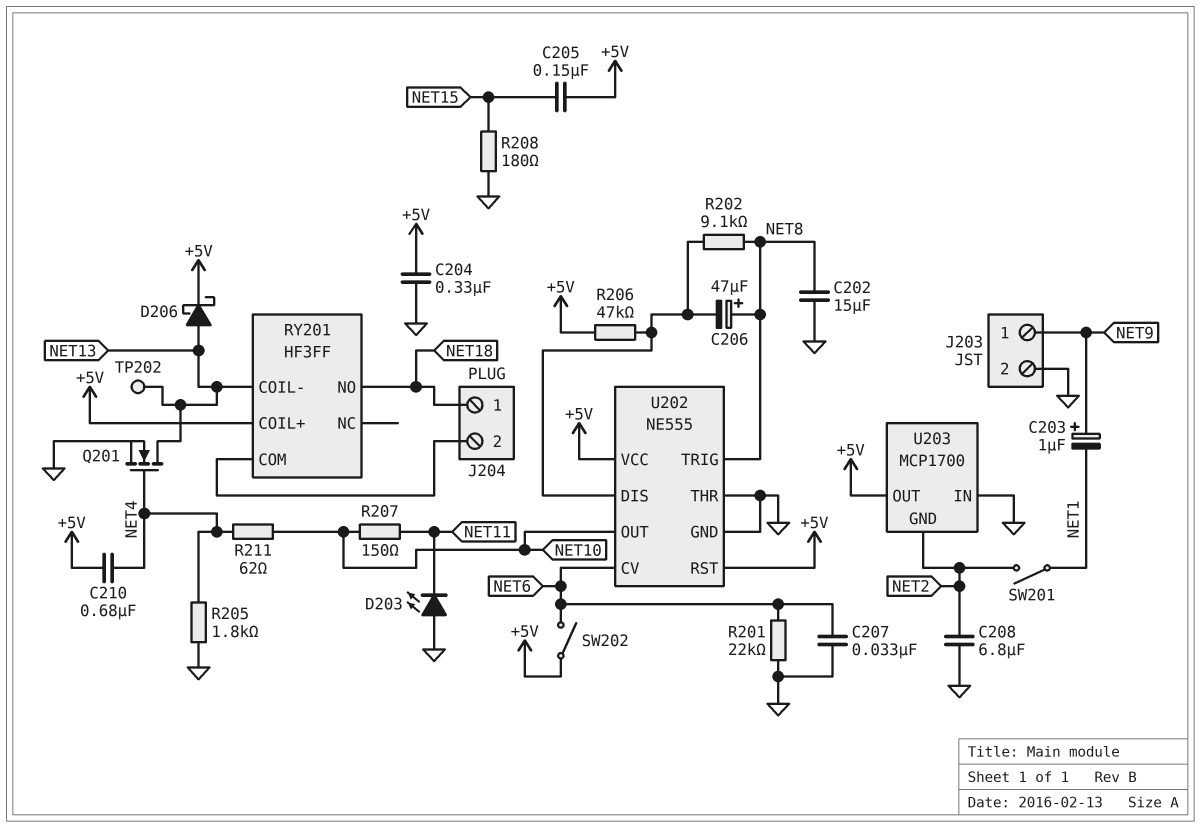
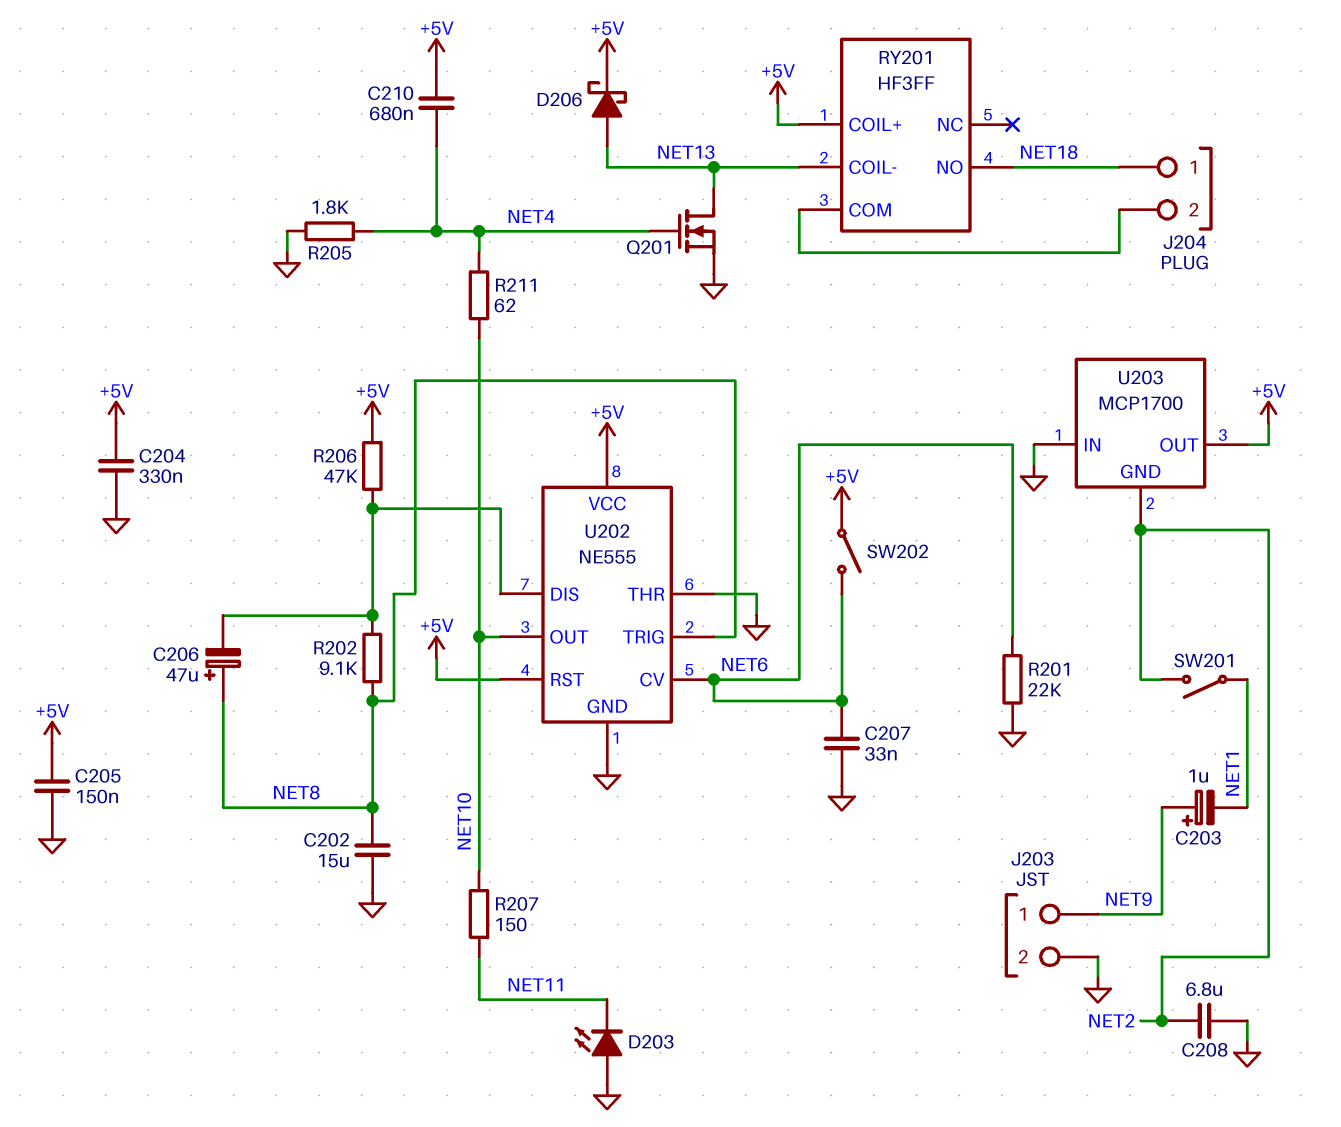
C205: 150nF (+5V, NET15) -> 150nF (+5V, GND)
R208: 180 (GND, NET15) -> none
TP202: test point (NET13) -> none

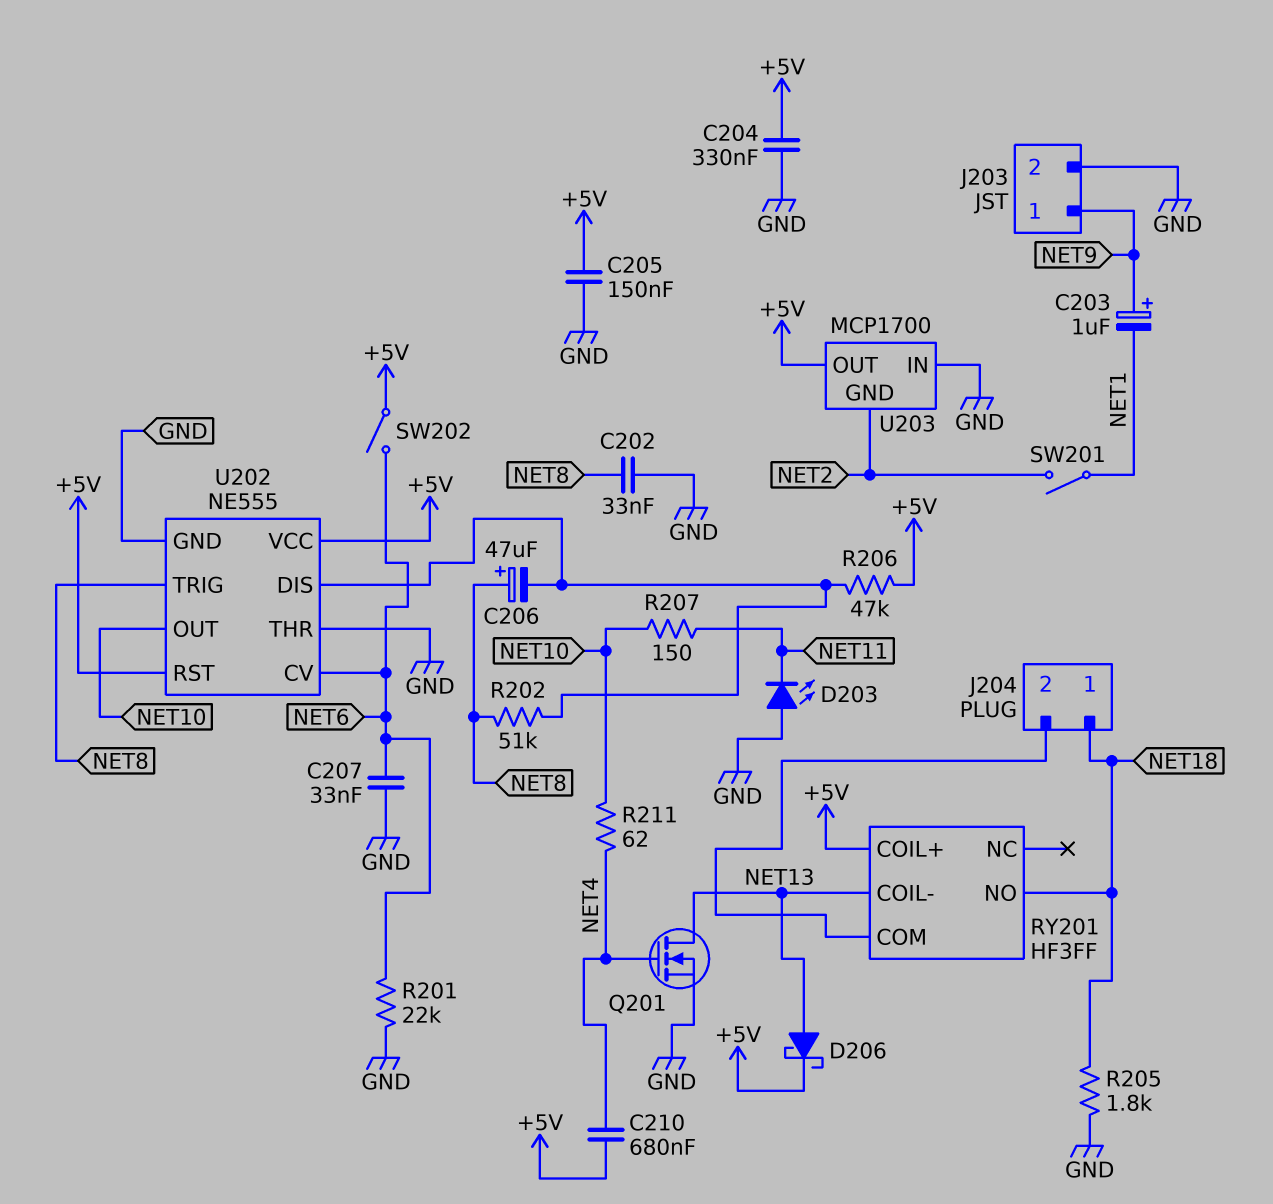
C202: 15uF (GND, NET8) -> 33nF (GND, NET8)
C208: 6.8uF (GND, NET2) -> none
R202: 9.1k (NET8, U202/DIS) -> 51k (NET8, U202/DIS)
R205: 1.8k (GND, NET4) -> 1.8k (GND, NET18)

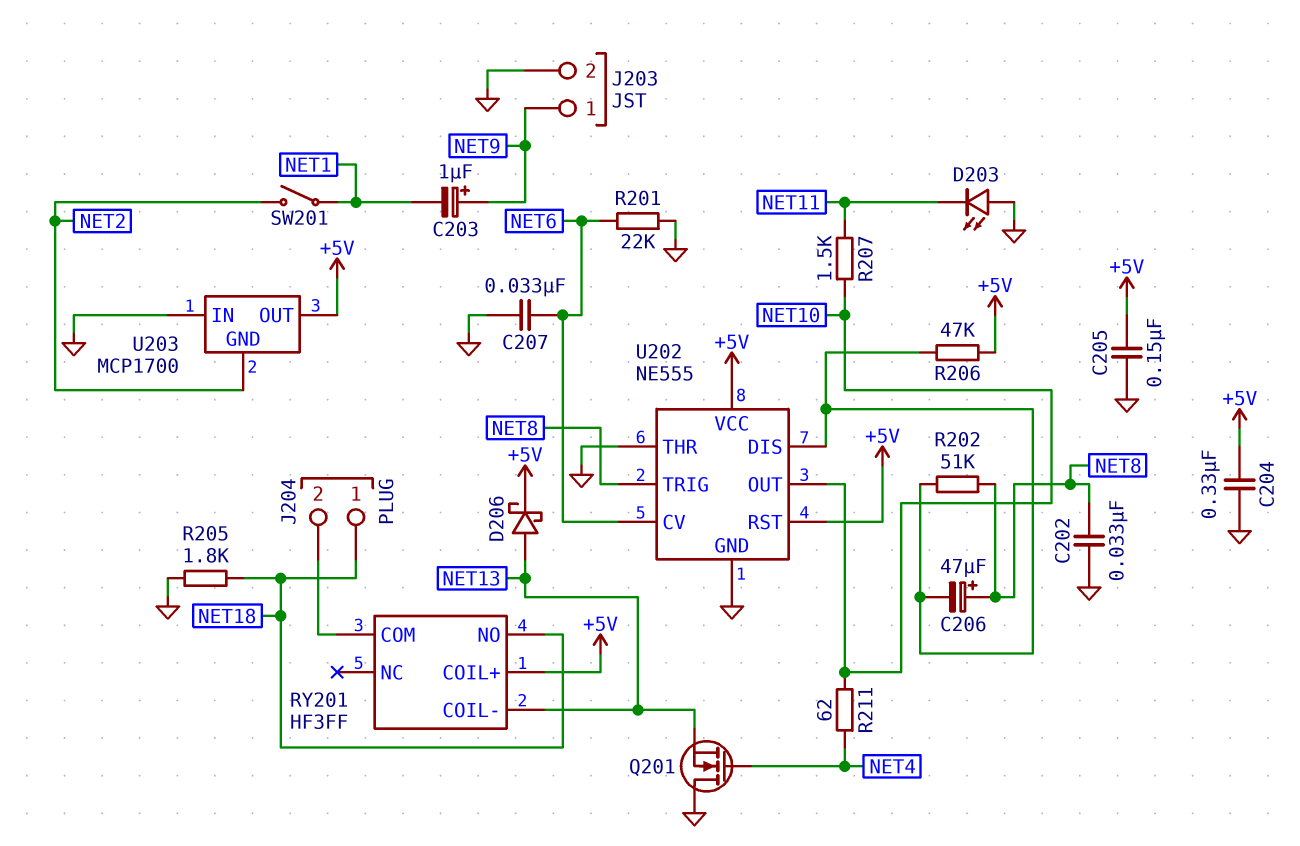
C210: 680nF (+5V, NET4) -> none
Q201: NMOS (G NET4, D NET13, S GND) -> NMOS (G NET4, D GND, S NET13)
R207: 150 (NET10, NET11) -> 1.5k (NET10, NET11)
SW202: switch (+5V, NET6) -> none

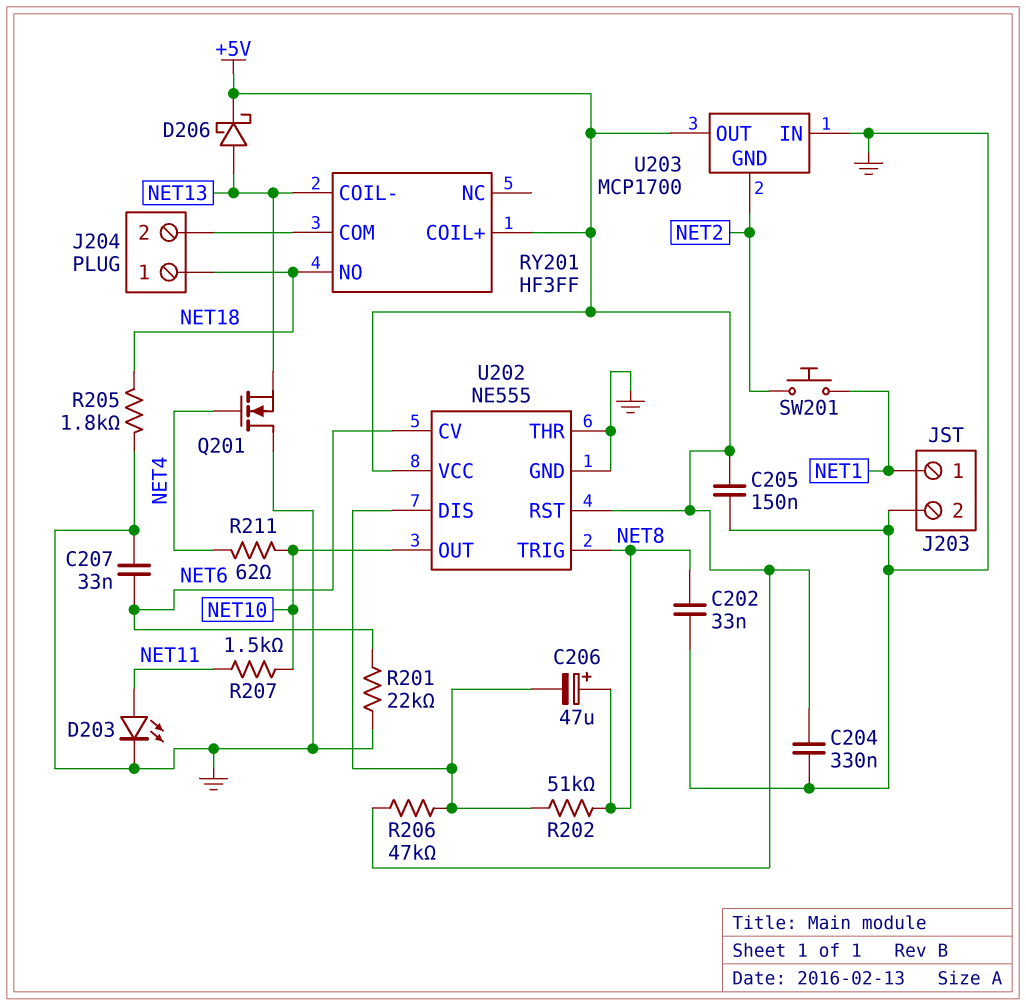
C203: 1uF (plus NET9, minus NET1) -> none
D203: LED (A GND, K NET11) -> LED (A NET11, K GND)
J203 pin 1: NET9 -> NET1
SW201: switch (NET1, NET2) -> button (NET1, NET2)

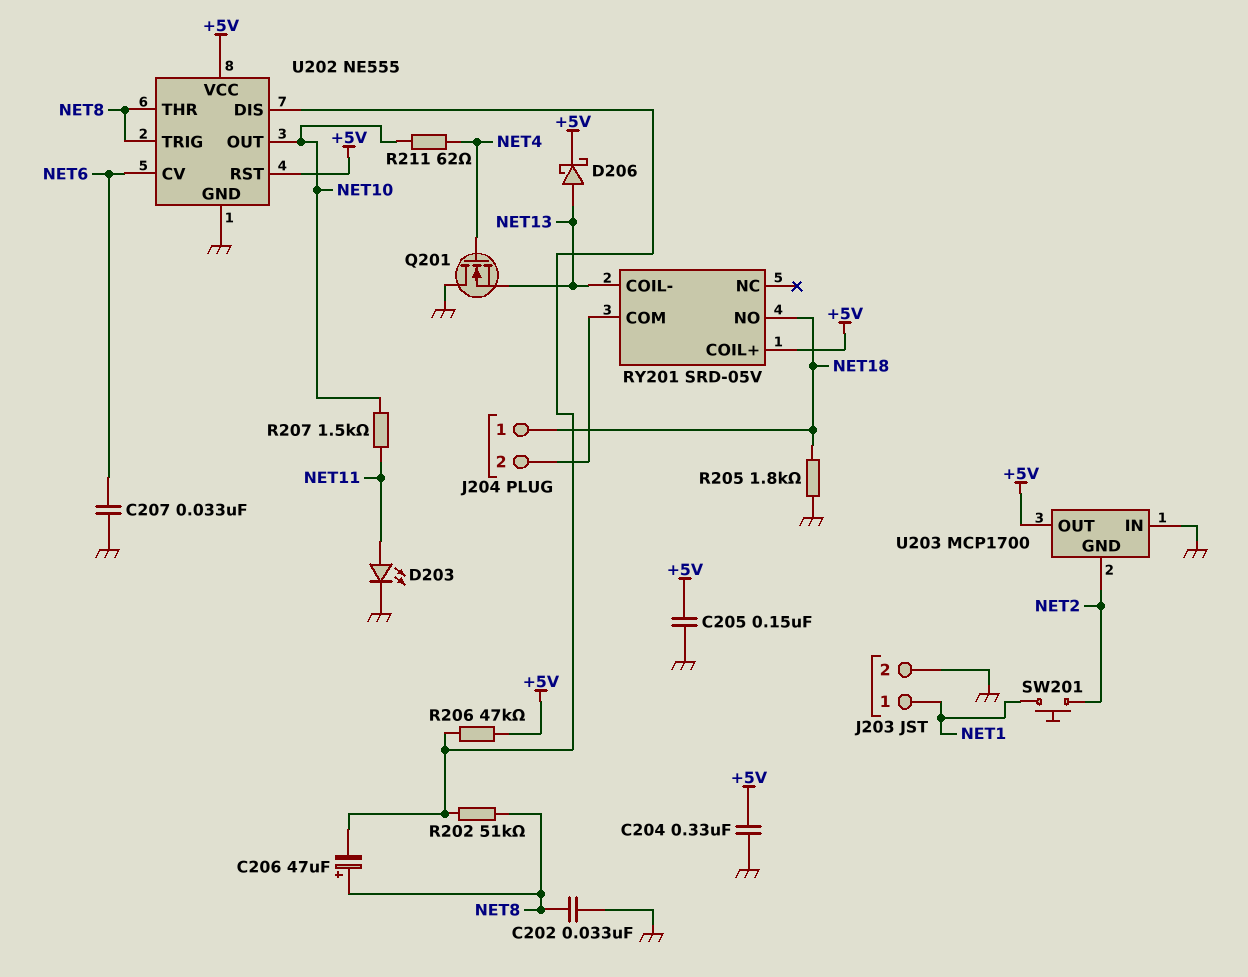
R201: 22k (GND, NET6) -> none
RY201: HF3FF -> SRD-05V
U202 pin THR: GND -> NET8

